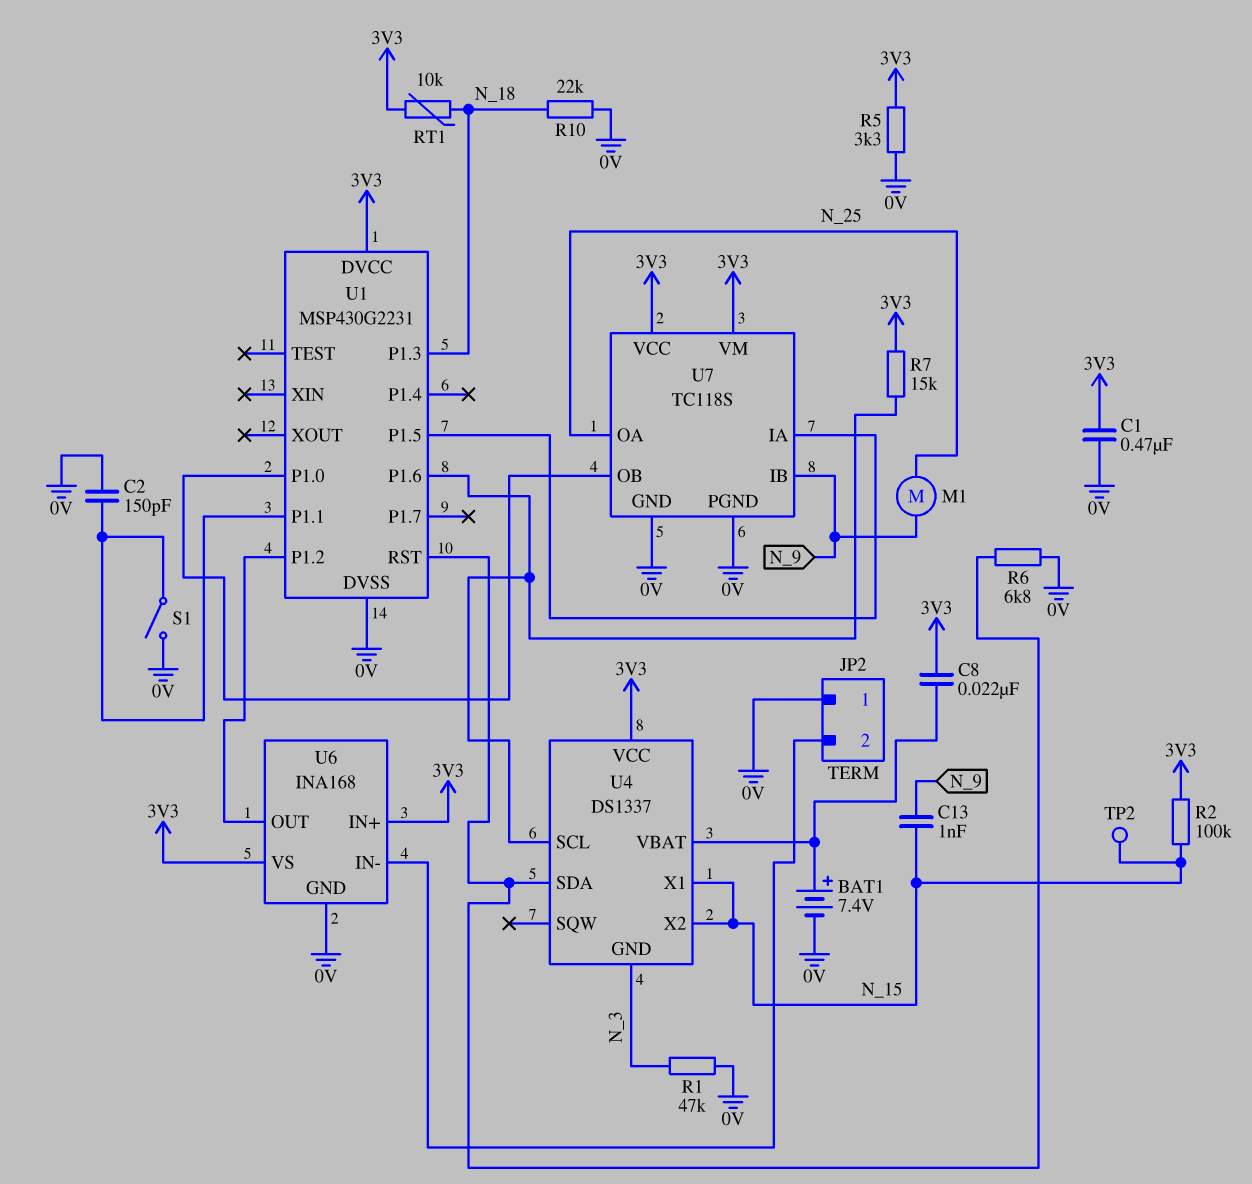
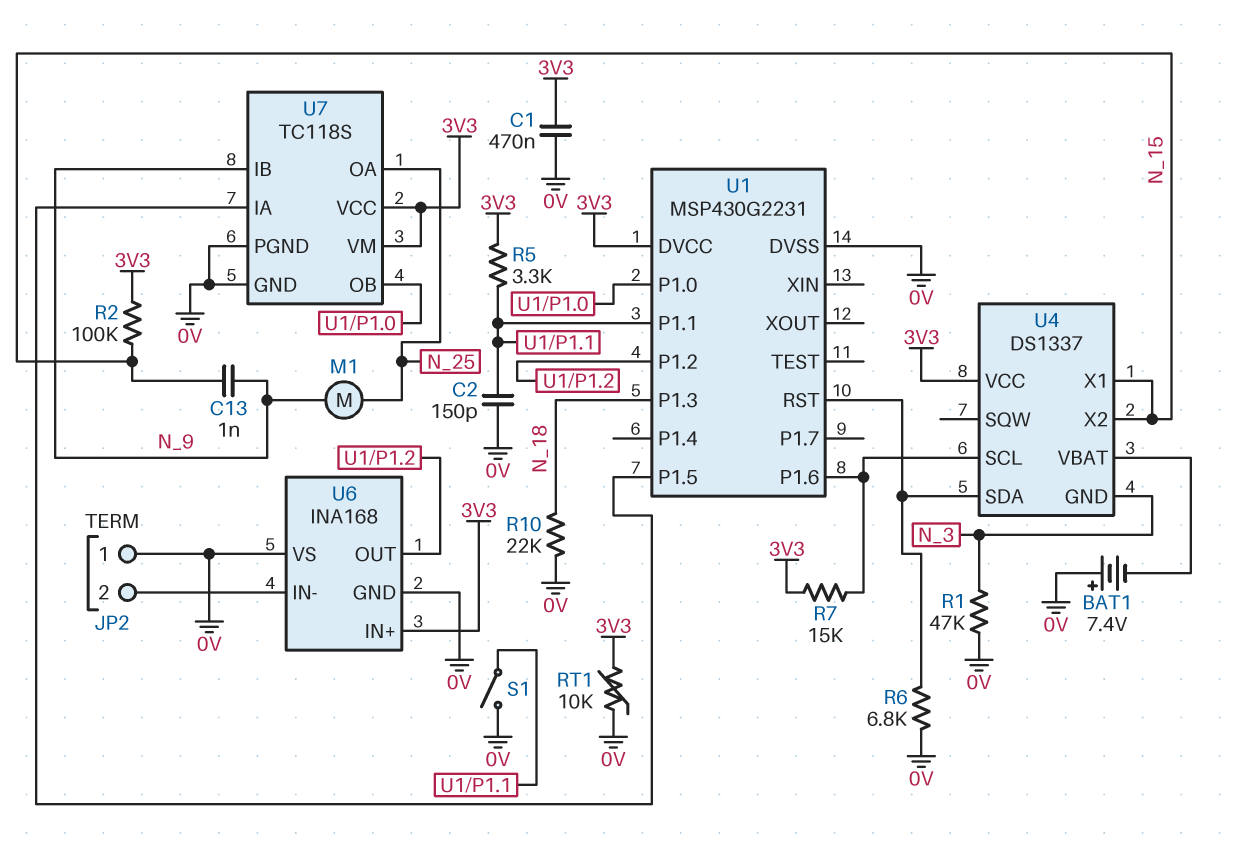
BAT1: 7.4V (plus U4/VBAT, minus 0V) -> 7.4V (plus 0V, minus U4/VBAT)
C8: 22nF (3V3, U4/VBAT) -> none
R5: 3.3k (0V, 3V3) -> 3.3k (3V3, U1/P1.1)
RT1: 10k (3V3, N_18) -> 10k (0V, 3V3)
TP2: test point (N_15) -> none
U6 pin VS: 3V3 -> 0V

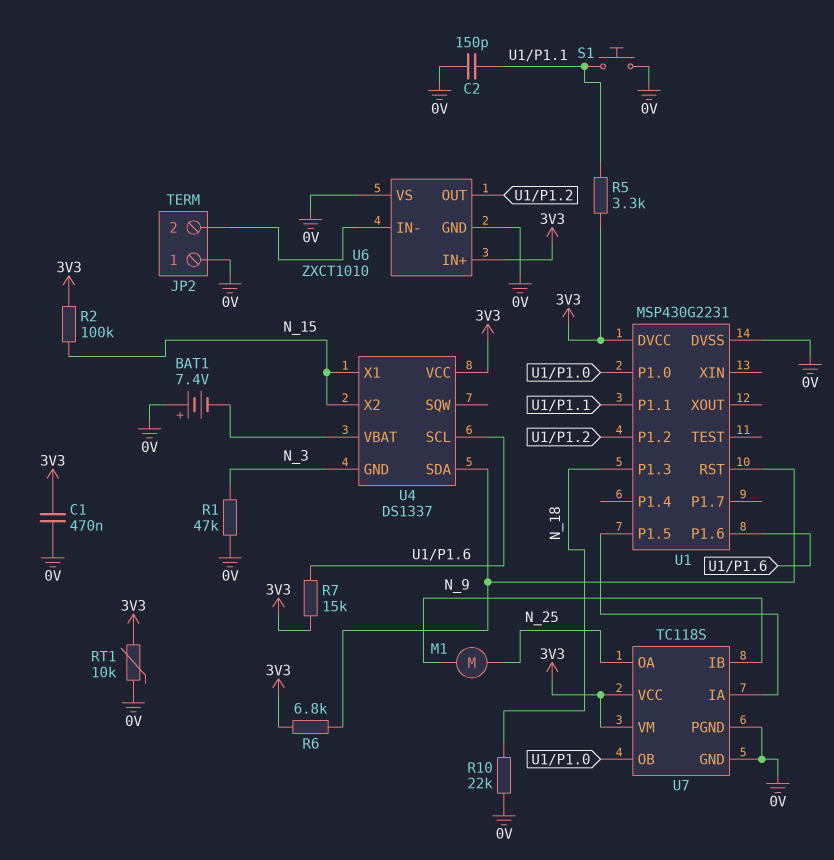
C13: 1nF (N_9, N_15) -> none
R6: 6.8k (0V, U1/RST) -> 6.8k (3V3, U1/RST)
S1: switch (0V, U1/P1.1) -> button (0V, U1/P1.1)
U6: INA168 -> ZXCT1010

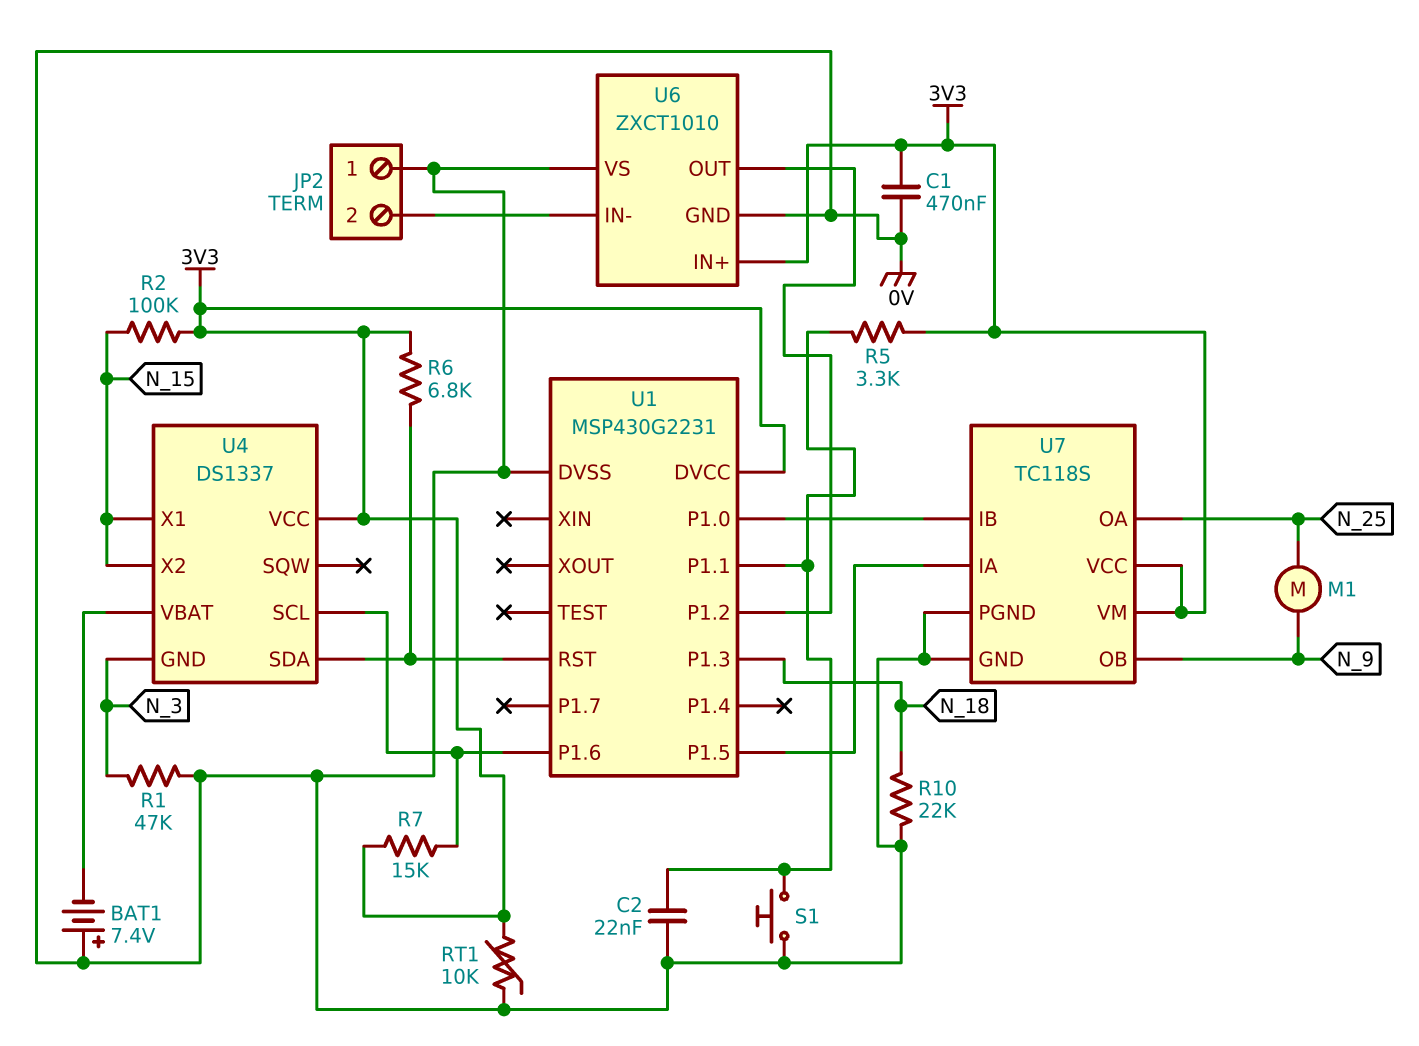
C2: 150pF (0V, U1/P1.1) -> 22nF (0V, U1/P1.1)
U7 pin IB: N_9 -> U1/P1.0
U7 pin OB: U1/P1.0 -> N_9

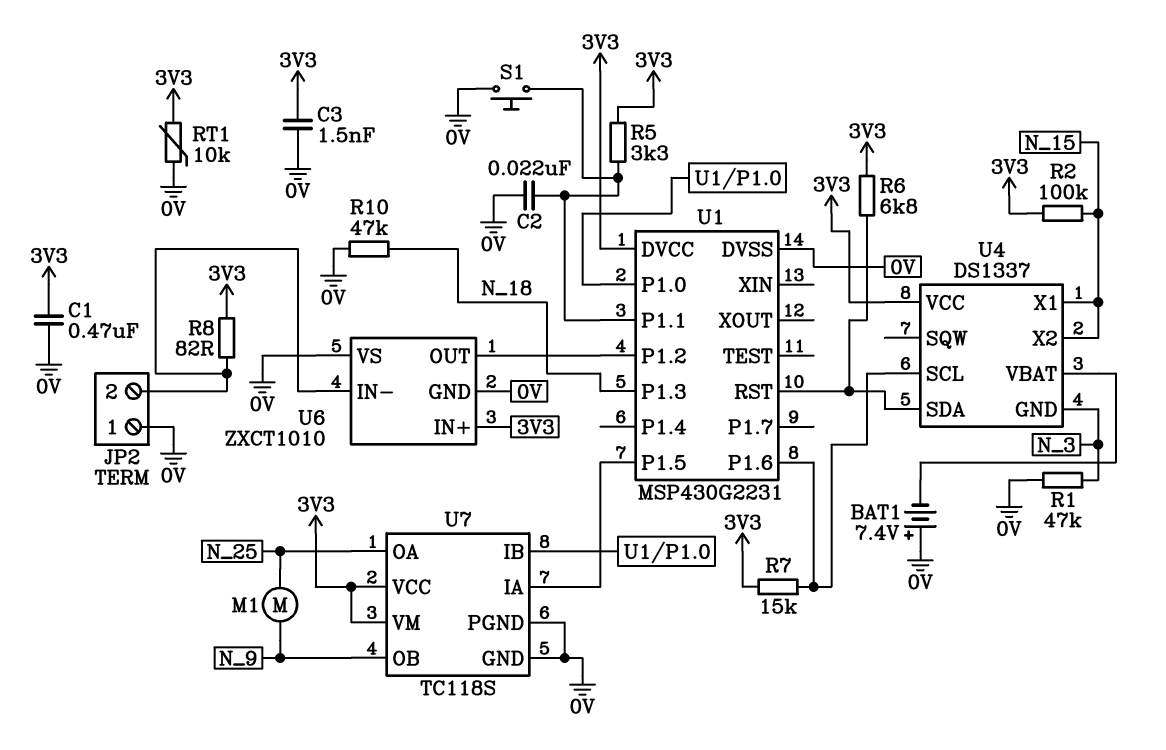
C3: none -> 1.5nF (0V, 3V3)
R8: none -> 82 (3V3, JP2/2)
R10: 22k (0V, N_18) -> 47k (0V, N_18)

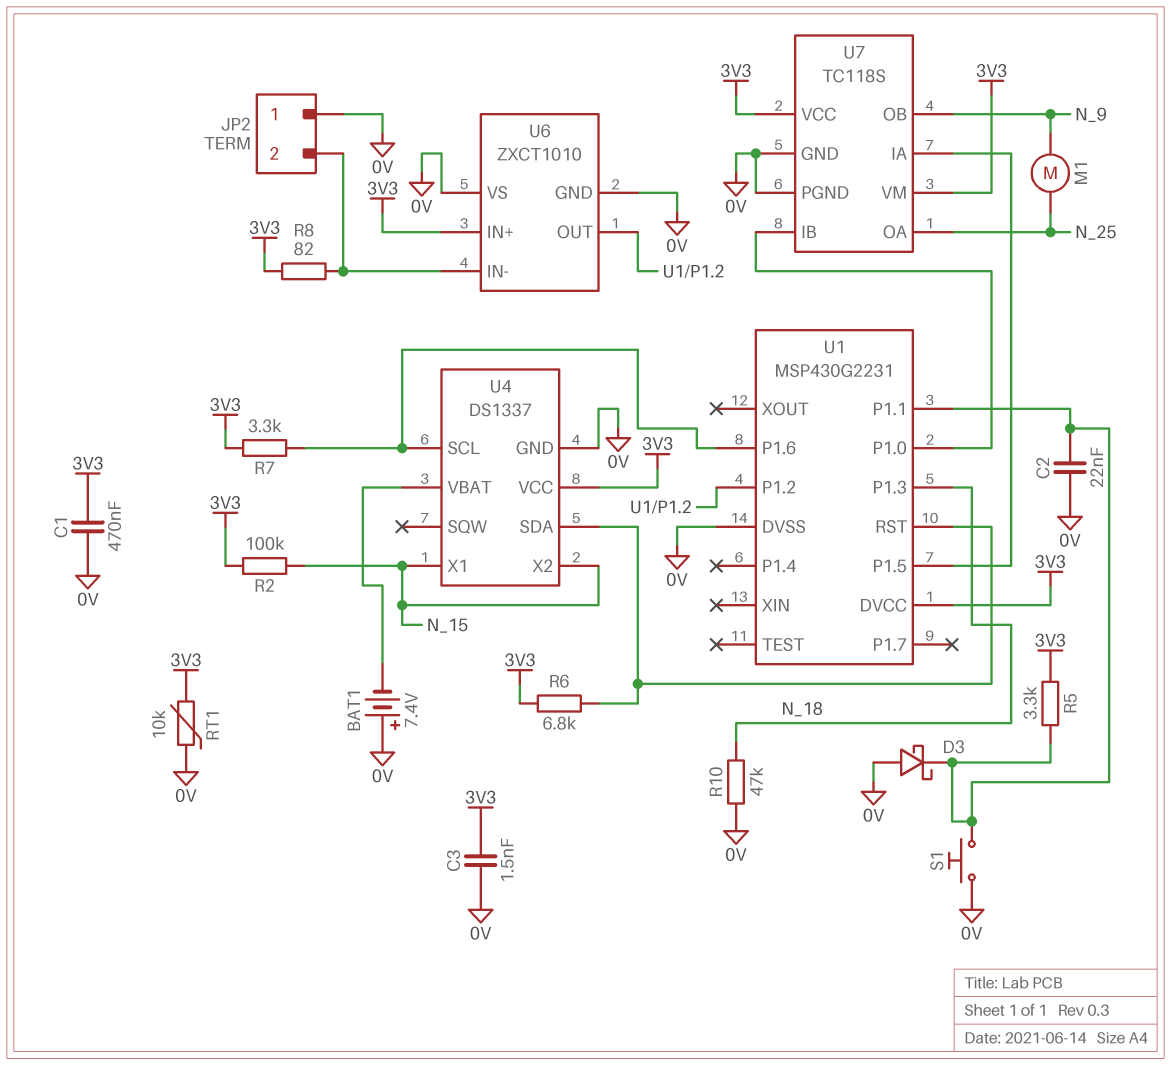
D3: none -> schottky (A 0V, K U1/P1.1)
R1: 47k (0V, N_3) -> none
R7: 15k (3V3, U1/P1.6) -> 3.3k (3V3, U1/P1.6)
U4 pin GND: N_3 -> 0V

